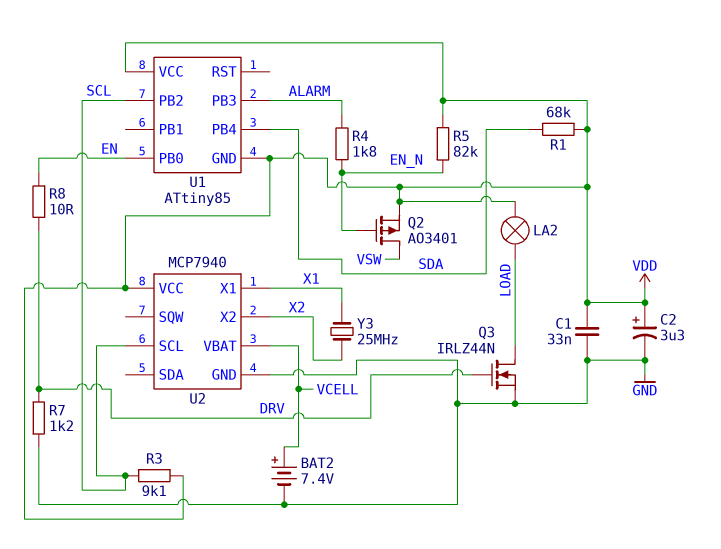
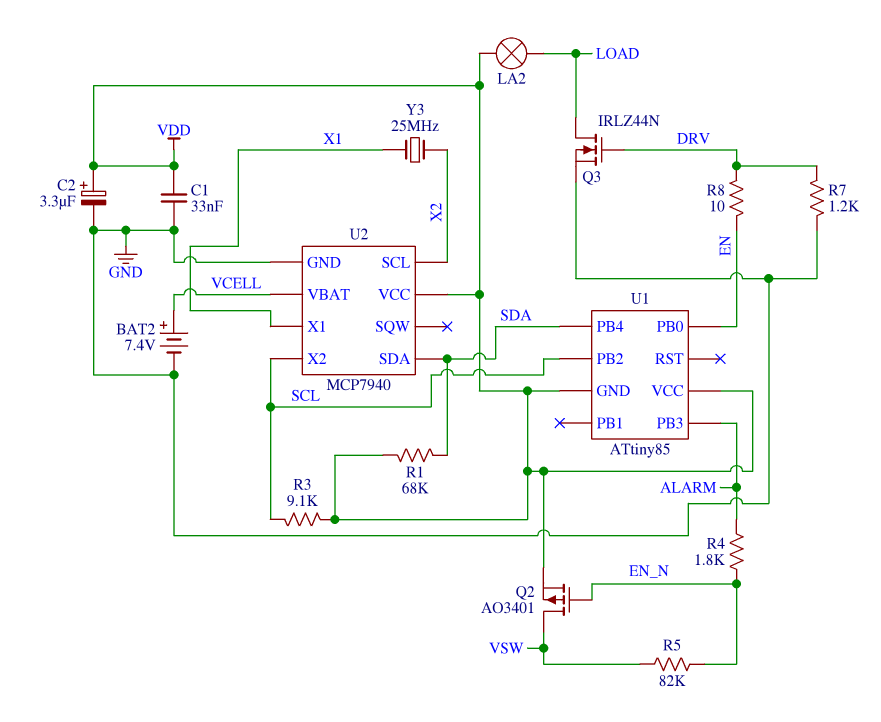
R5: 82k (EN_N, VDD) -> 82k (EN_N, VSW)
U2 pin SCL: SCL -> X2
U2 pin SDA: none -> SDA
U2 pin X2: X2 -> SCL

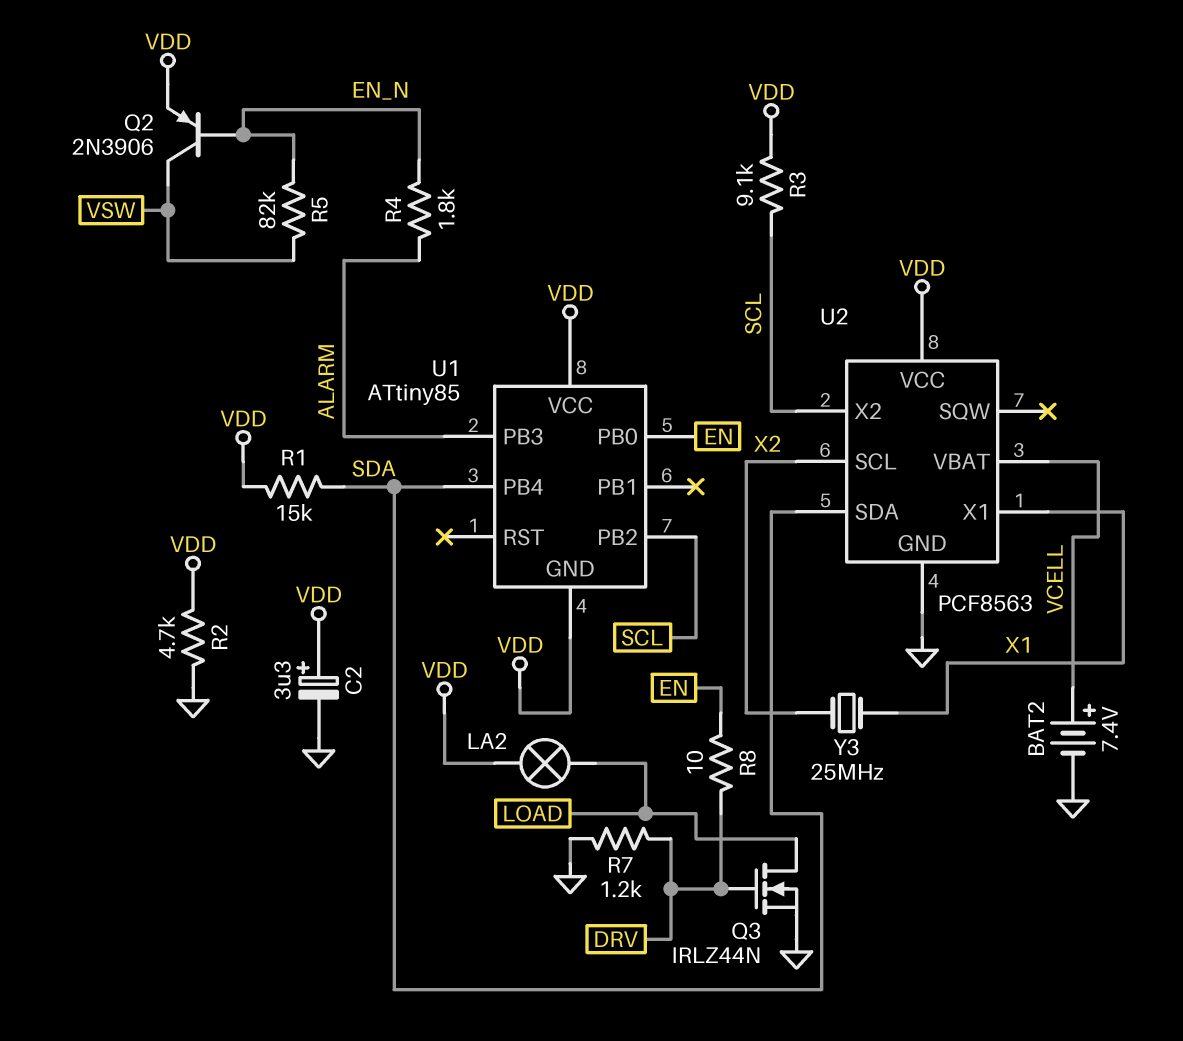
C1: 33nF (GND, VDD) -> none
Q2: PMOS AO3401 (G EN_N, D VSW, S VDD) -> PNP 2N3906 (B EN_N, C VSW, E VDD)
R1: 68k (SDA, VDD) -> 15k (SDA, VDD)
R2: none -> 4.7k (GND, VDD)
U2: MCP7940 -> PCF8563

